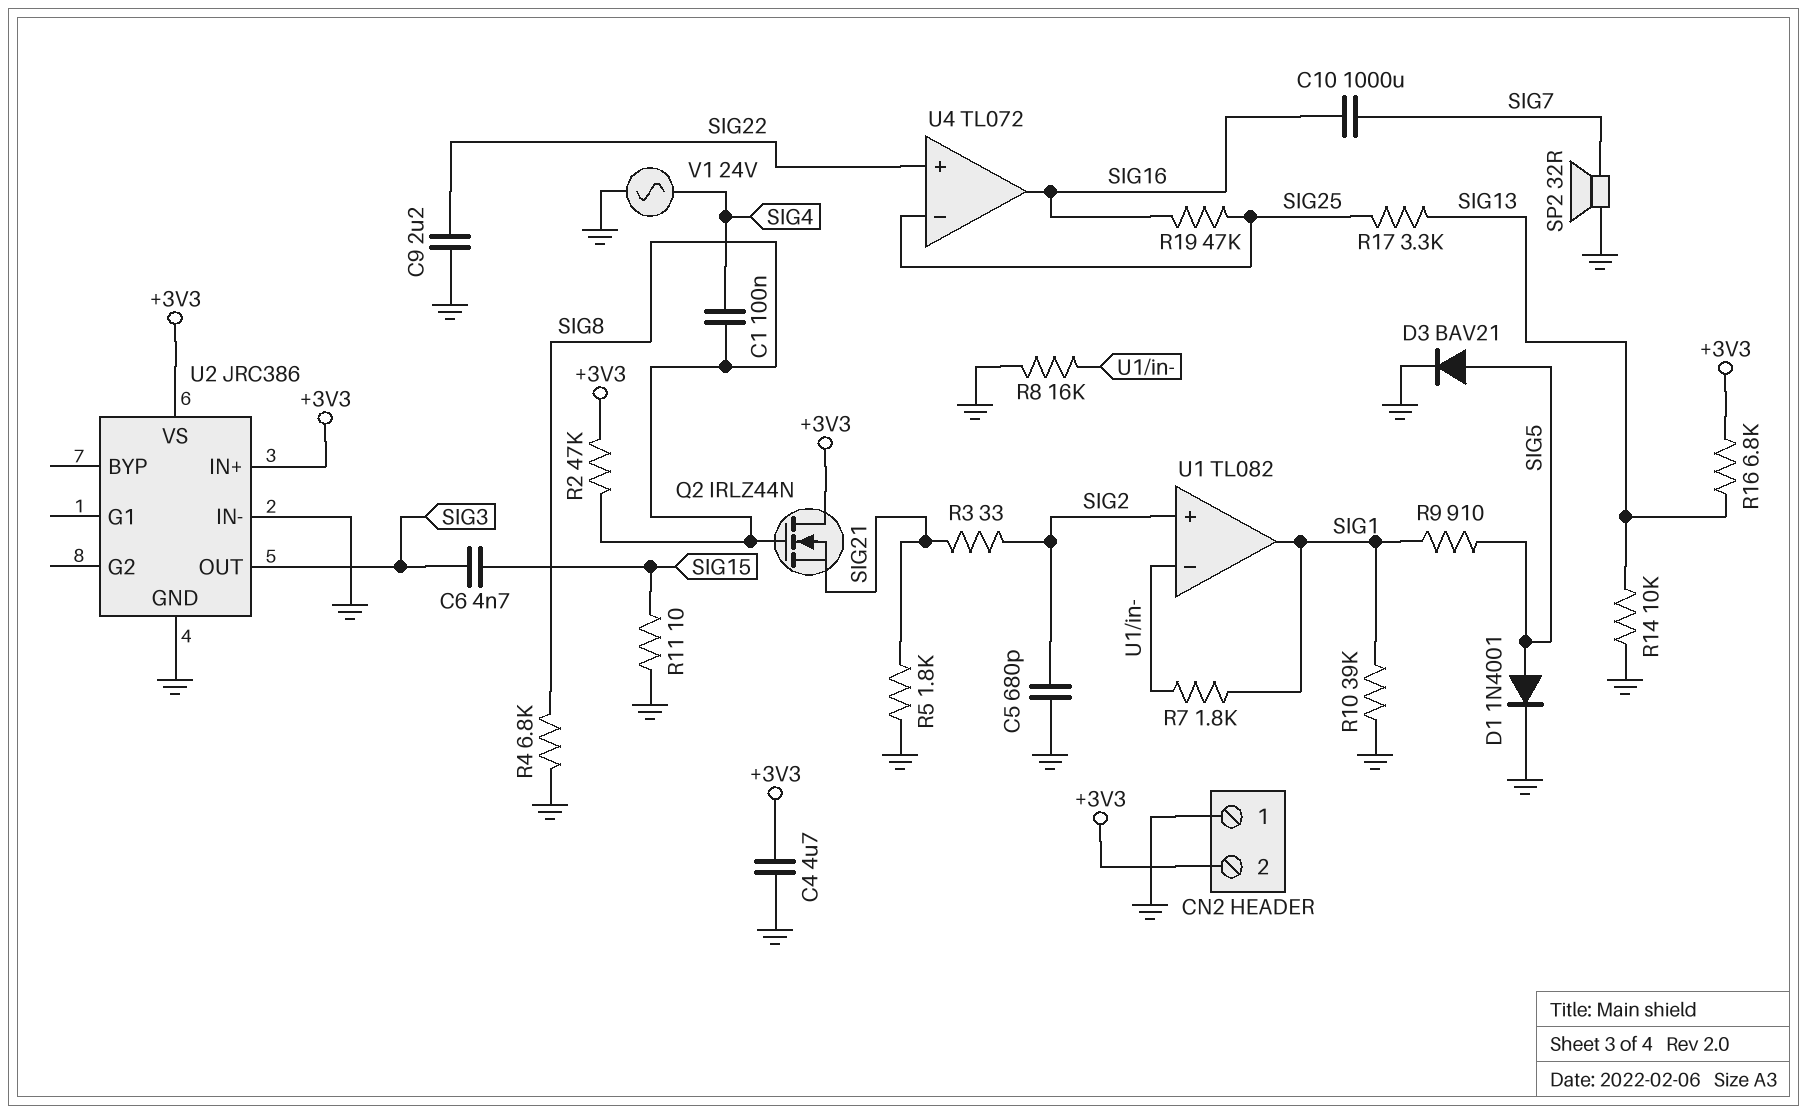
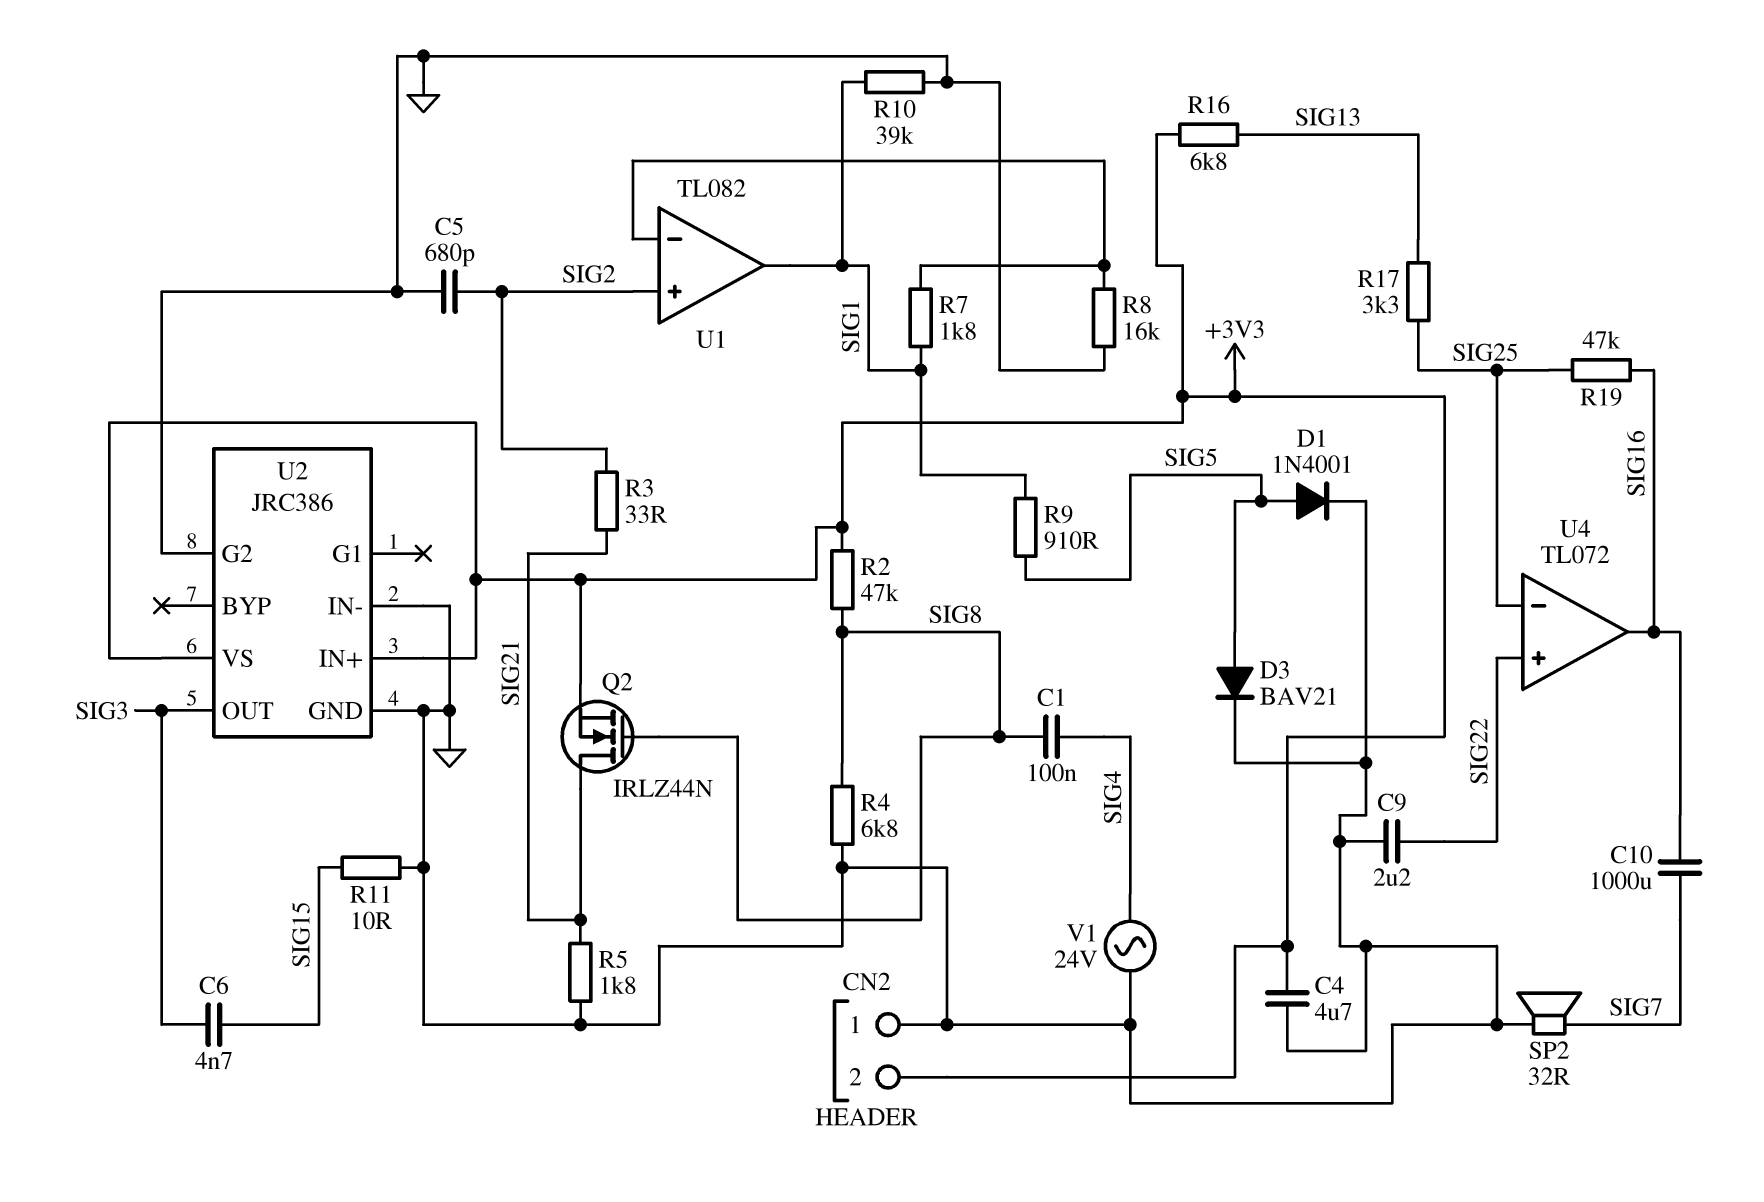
Q2: NMOS IRLZ44N (G SIG8, D +3V3, S SIG21) -> NMOS IRLZ44N (G SIG8, D SIG21, S +3V3)
R14: 10k (GND, SIG13) -> none
U2 pin G2: none -> GND

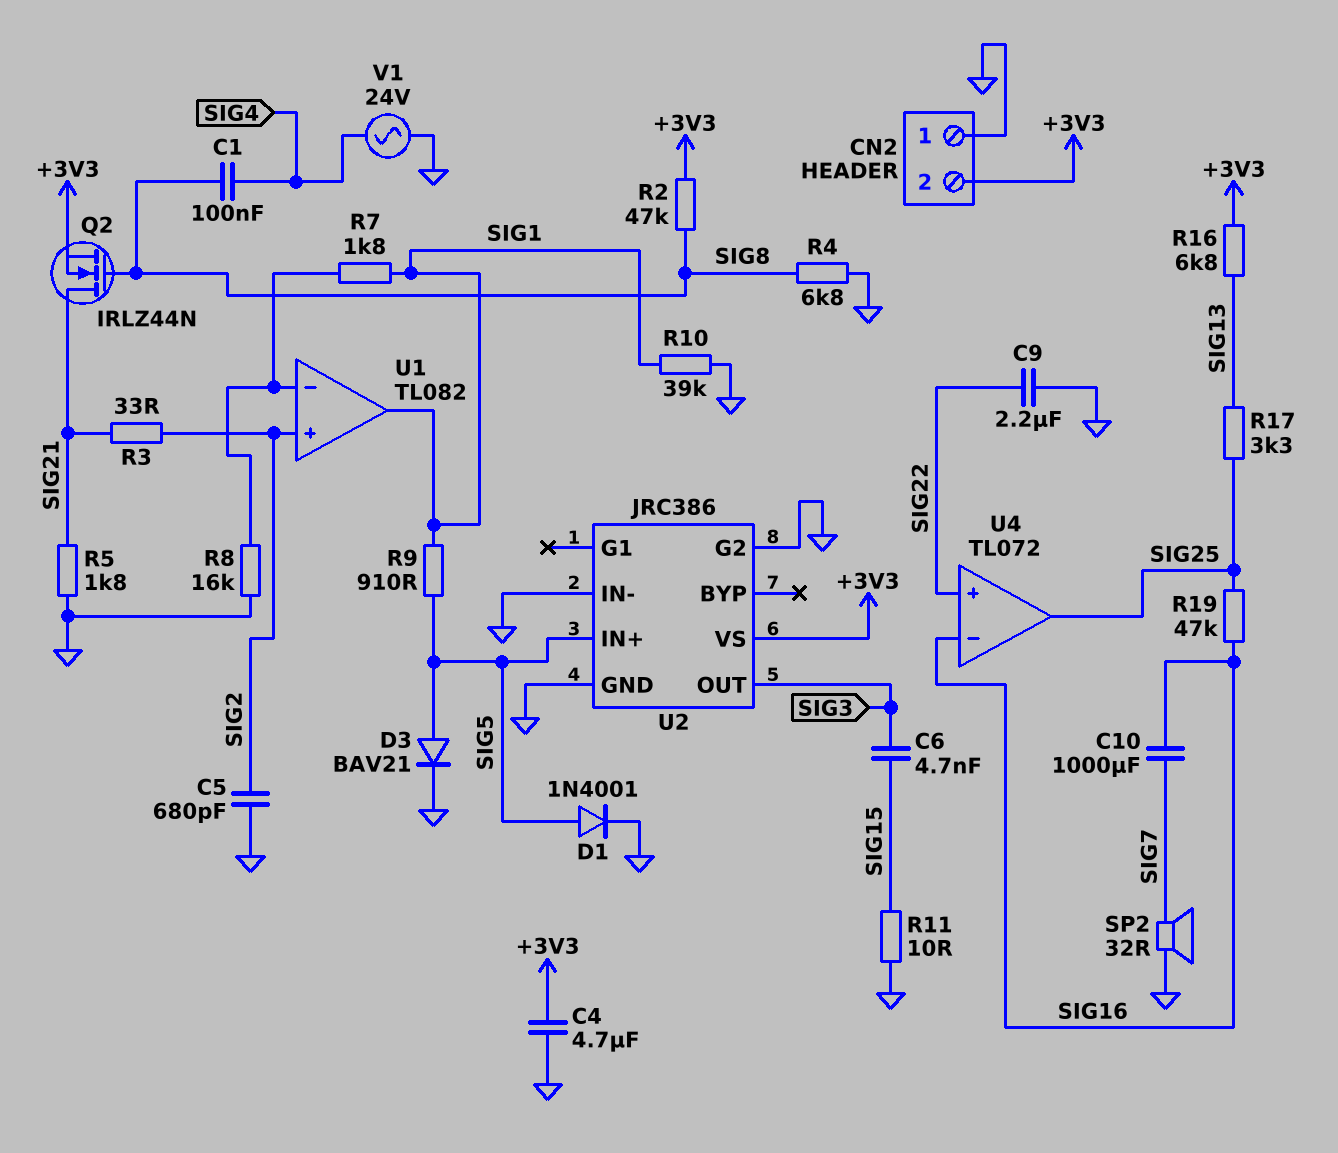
U2 pin IN+: +3V3 -> SIG5
U4 pin in-: SIG25 -> SIG16
U4 pin out: SIG16 -> SIG25

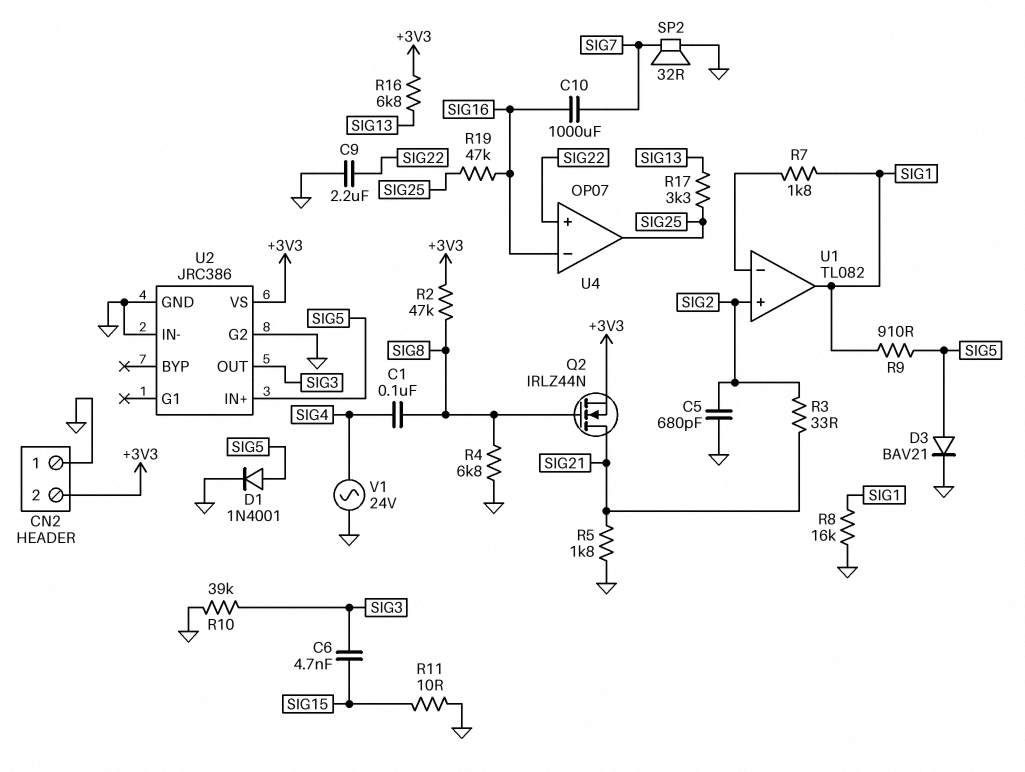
C4: 4.7uF (+3V3, GND) -> none
R8: 16k (GND, U1/in-) -> 16k (GND, SIG1)
R10: 39k (GND, SIG1) -> 39k (GND, SIG3)
U4: TL072 -> OP07

